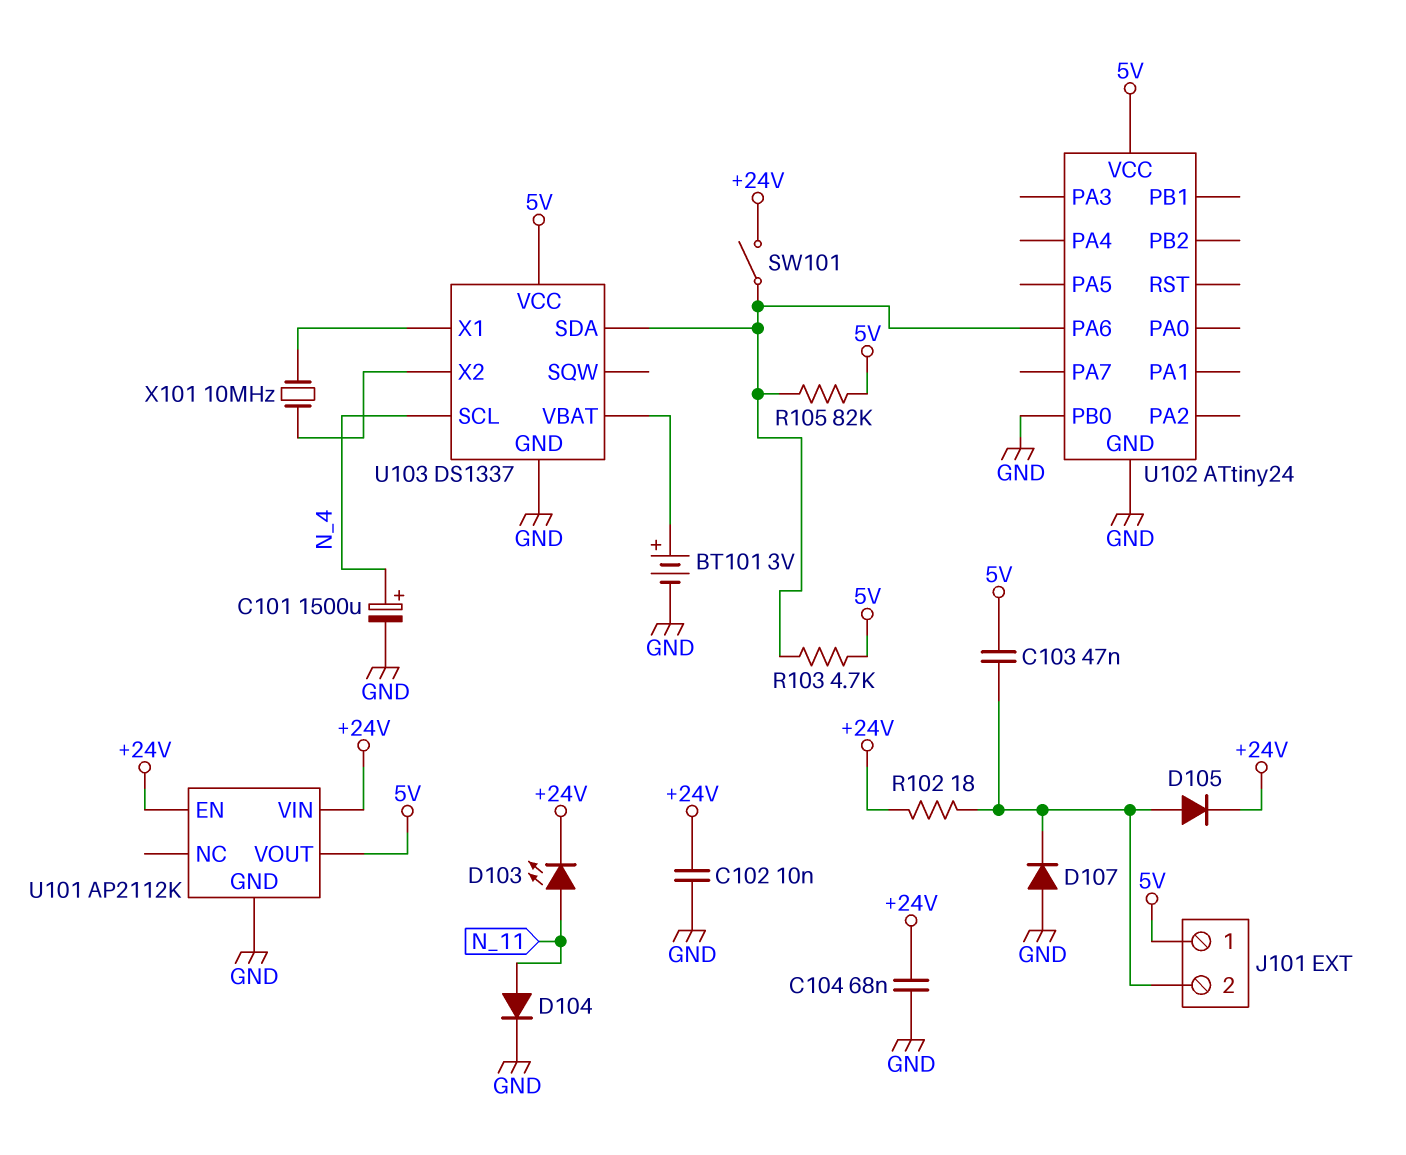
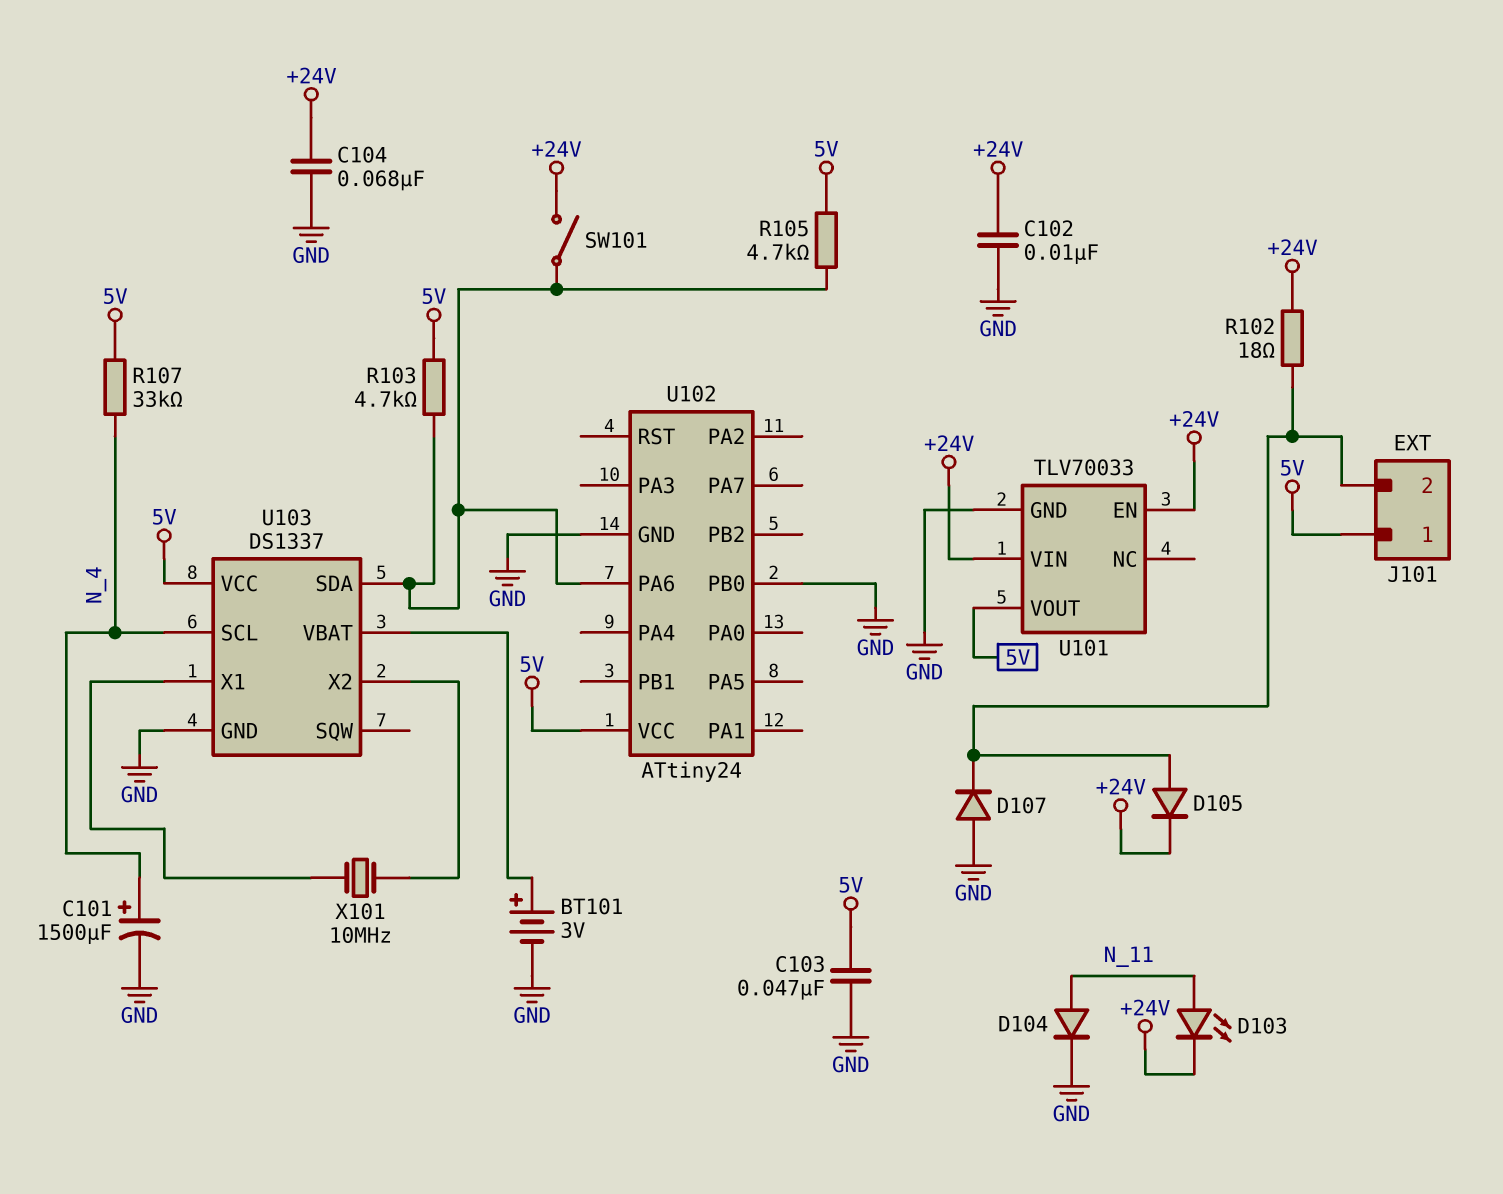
C103: 47nF (5V, J101/2) -> 47nF (5V, GND)
R105: 82k (5V, U102/PA6) -> 4.7k (5V, U102/PA6)
R107: none -> 33k (5V, N_4)
U101: AP2112K -> TLV70033

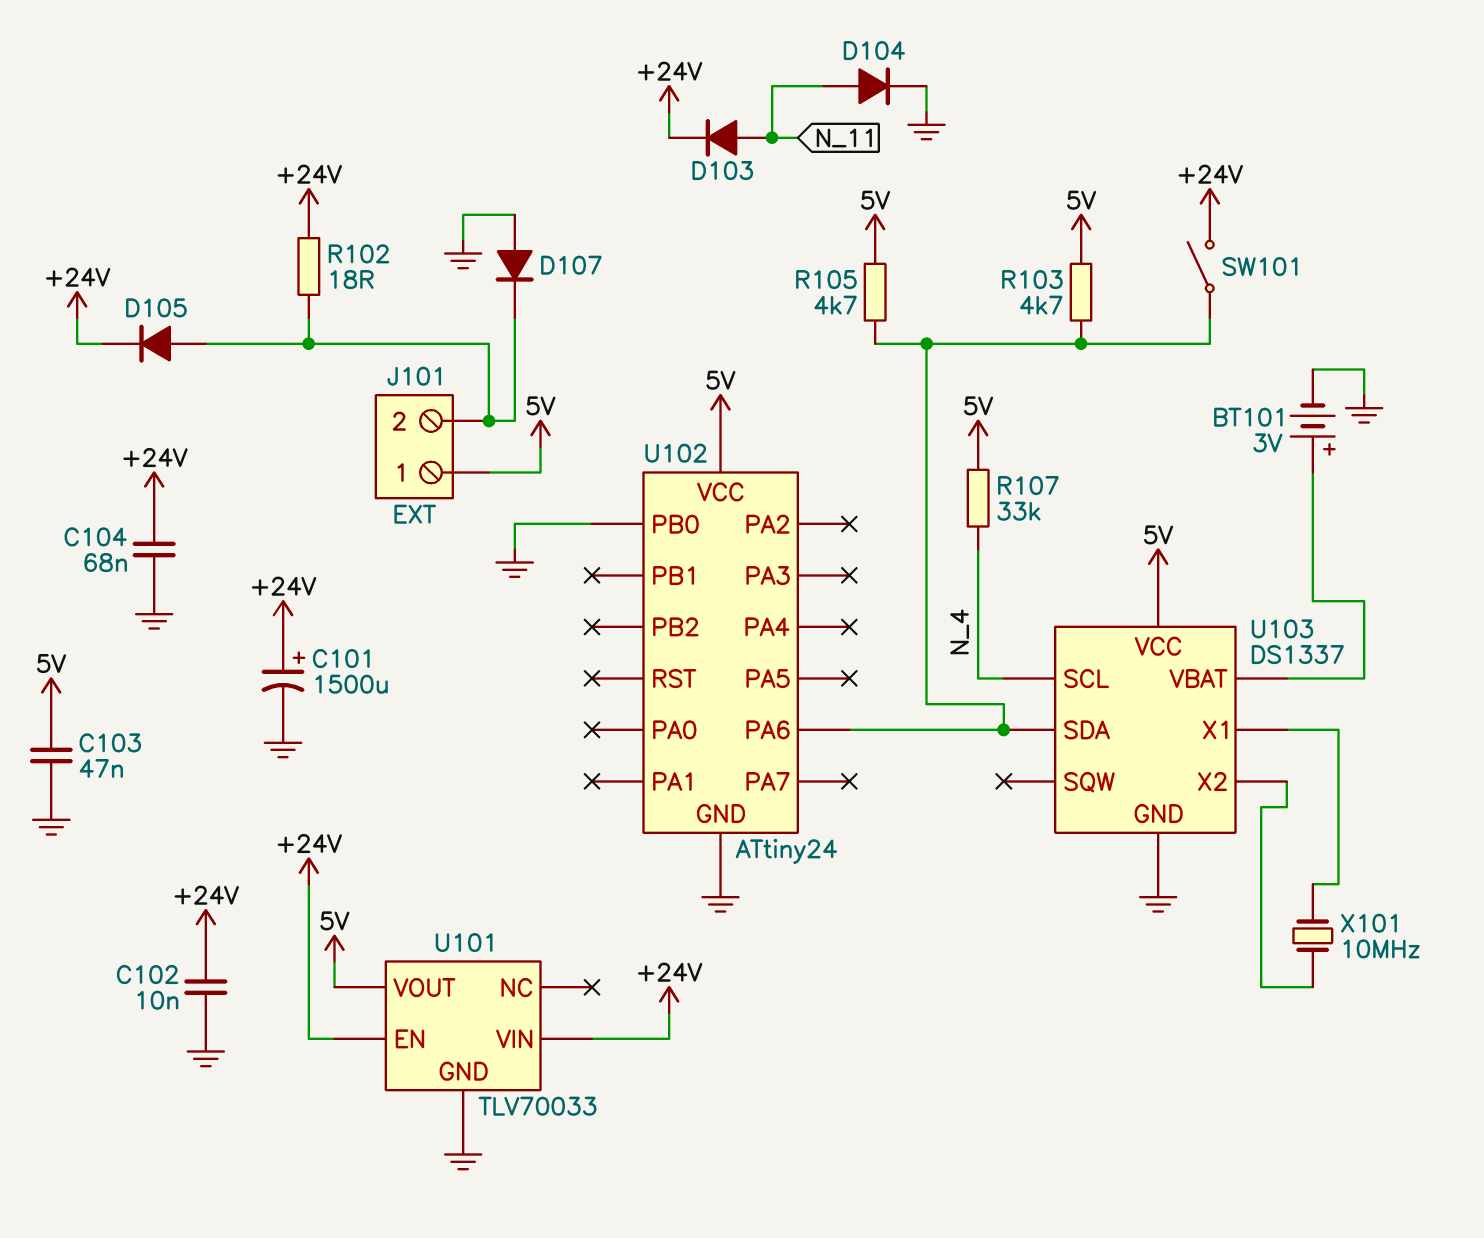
C101: 1500uF (plus N_4, minus GND) -> 1500uF (plus +24V, minus GND)
D103: LED (A N_11, K +24V) -> diode (A N_11, K +24V)

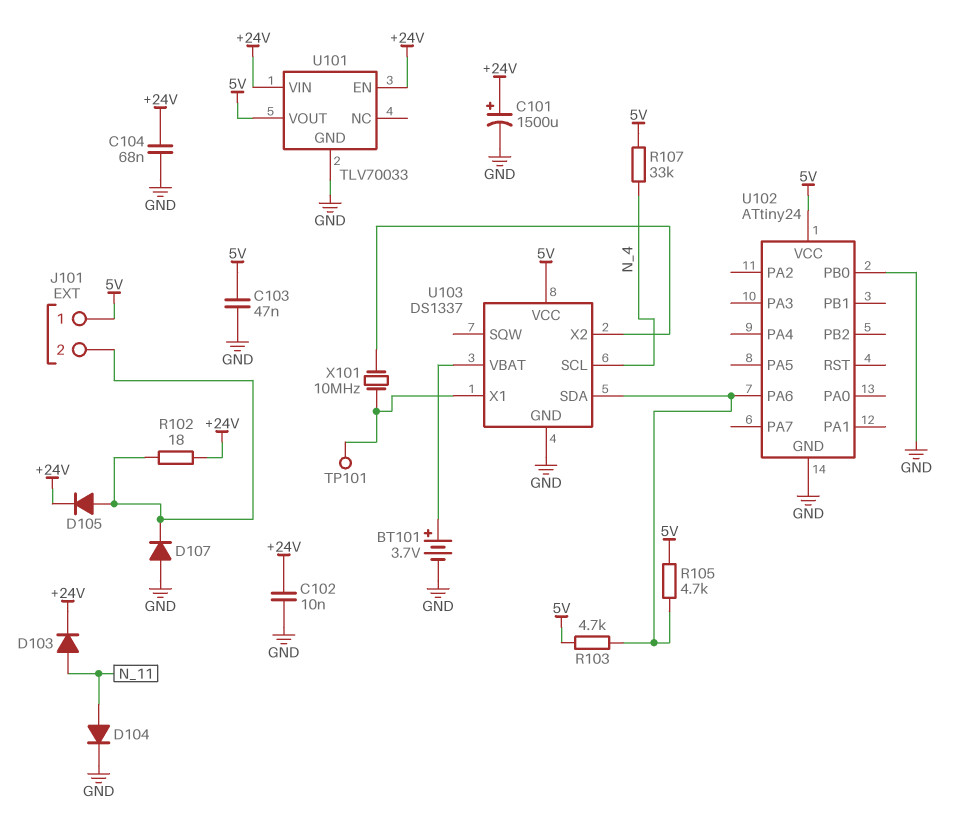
BT101: 3V (plus U103/VBAT, minus GND) -> 3.7V (plus U103/VBAT, minus GND)
SW101: switch (+24V, U102/PA6) -> none
TP101: none -> test point (U103/X1)

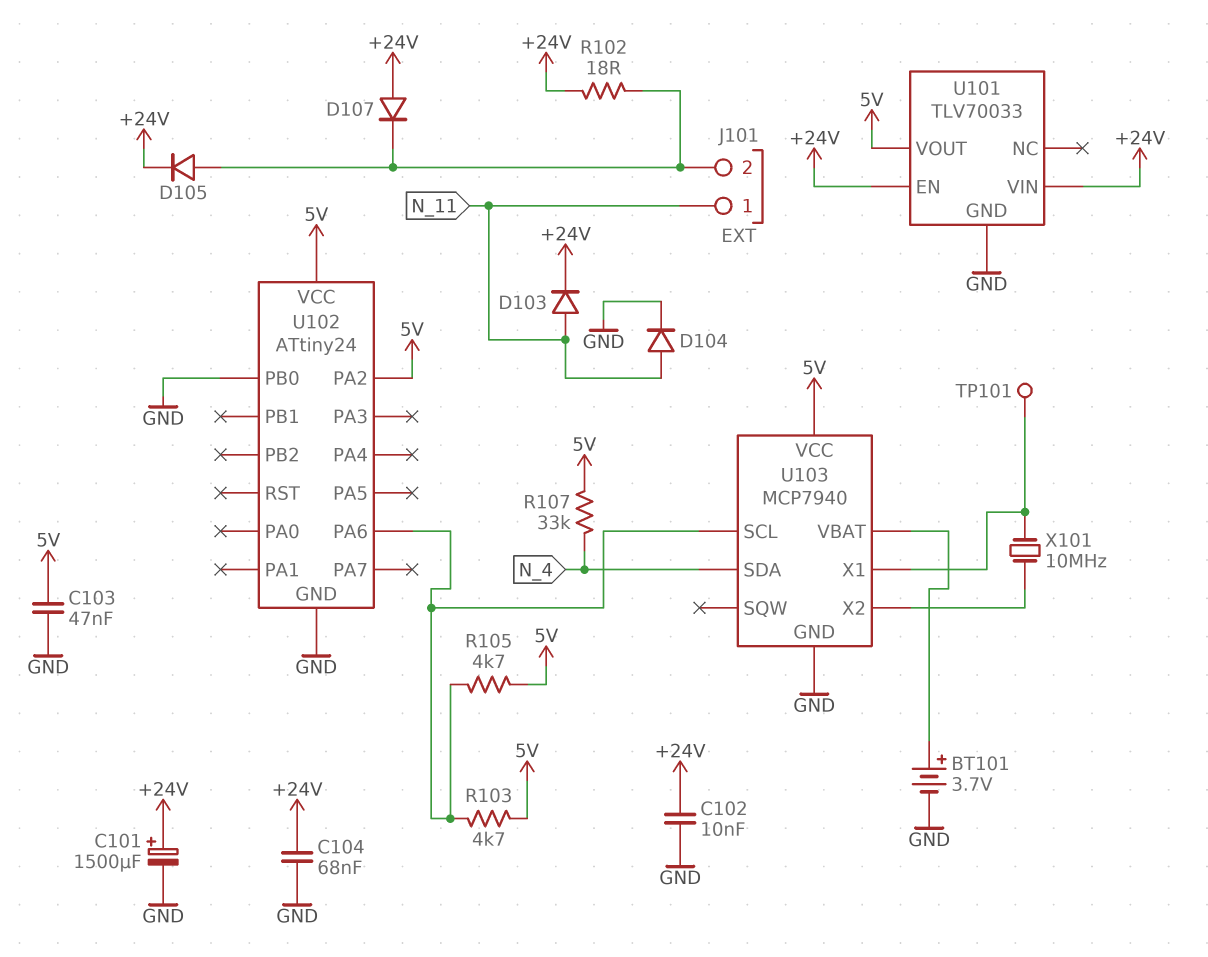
D107: diode (A GND, K J101/2) -> diode (A +24V, K J101/2)
J101 pin 1: 5V -> N_11
U102 pin PA2: none -> 5V
U103: DS1337 -> MCP7940
U103 pin SCL: N_4 -> U102/PA6
U103 pin SDA: U102/PA6 -> N_4

